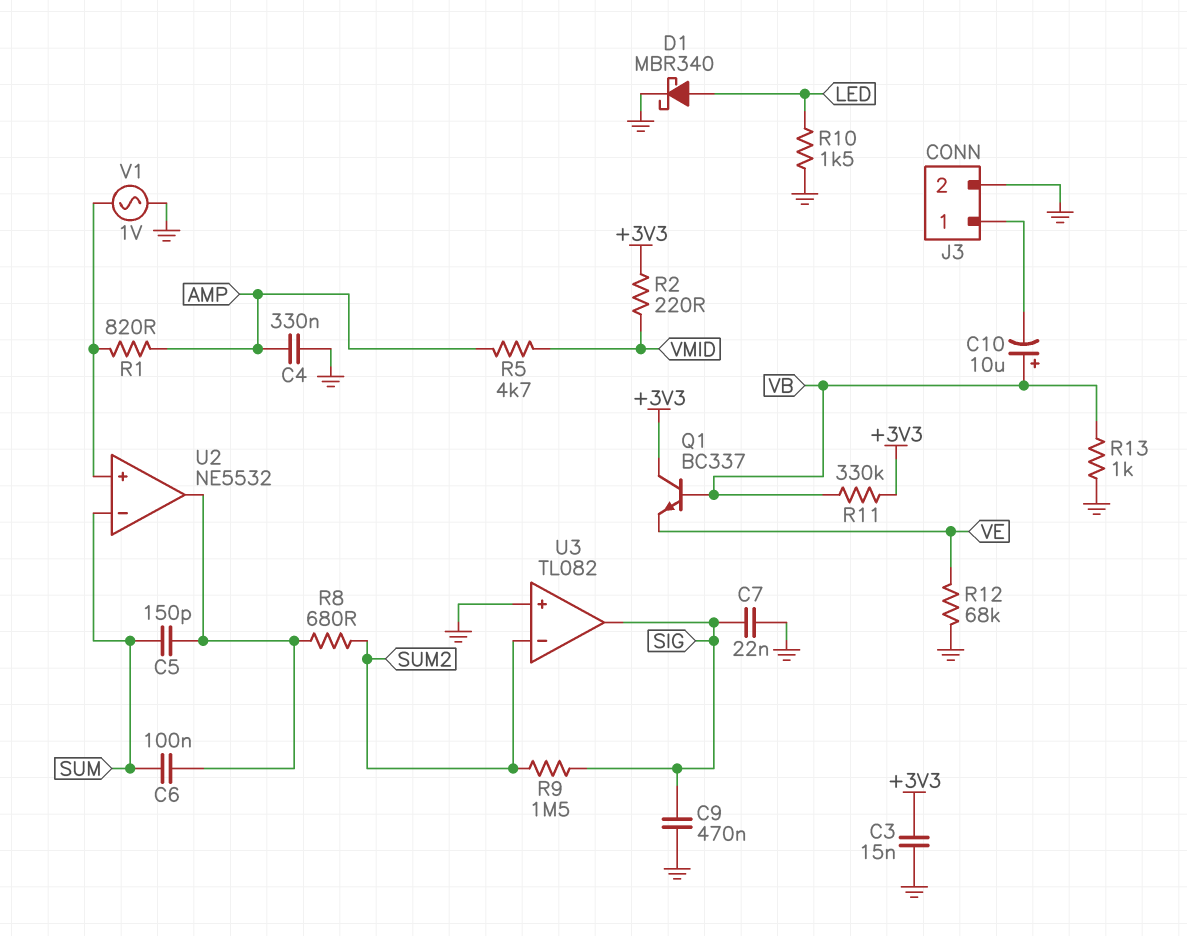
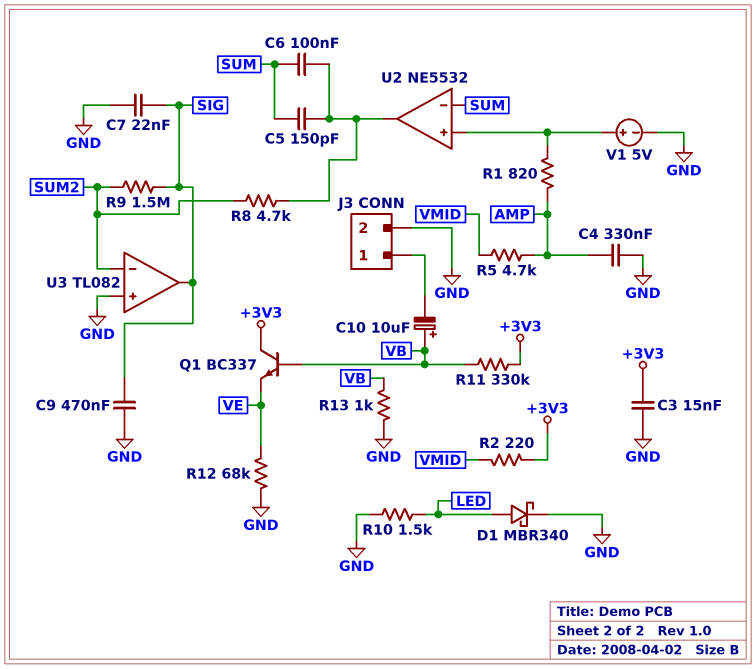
R8: 680 (SUM2, U2/out) -> 4.7k (SUM2, U2/out)
V1: AC 1V (GND, U2/in+) -> 5V (plus U2/in+, minus GND)

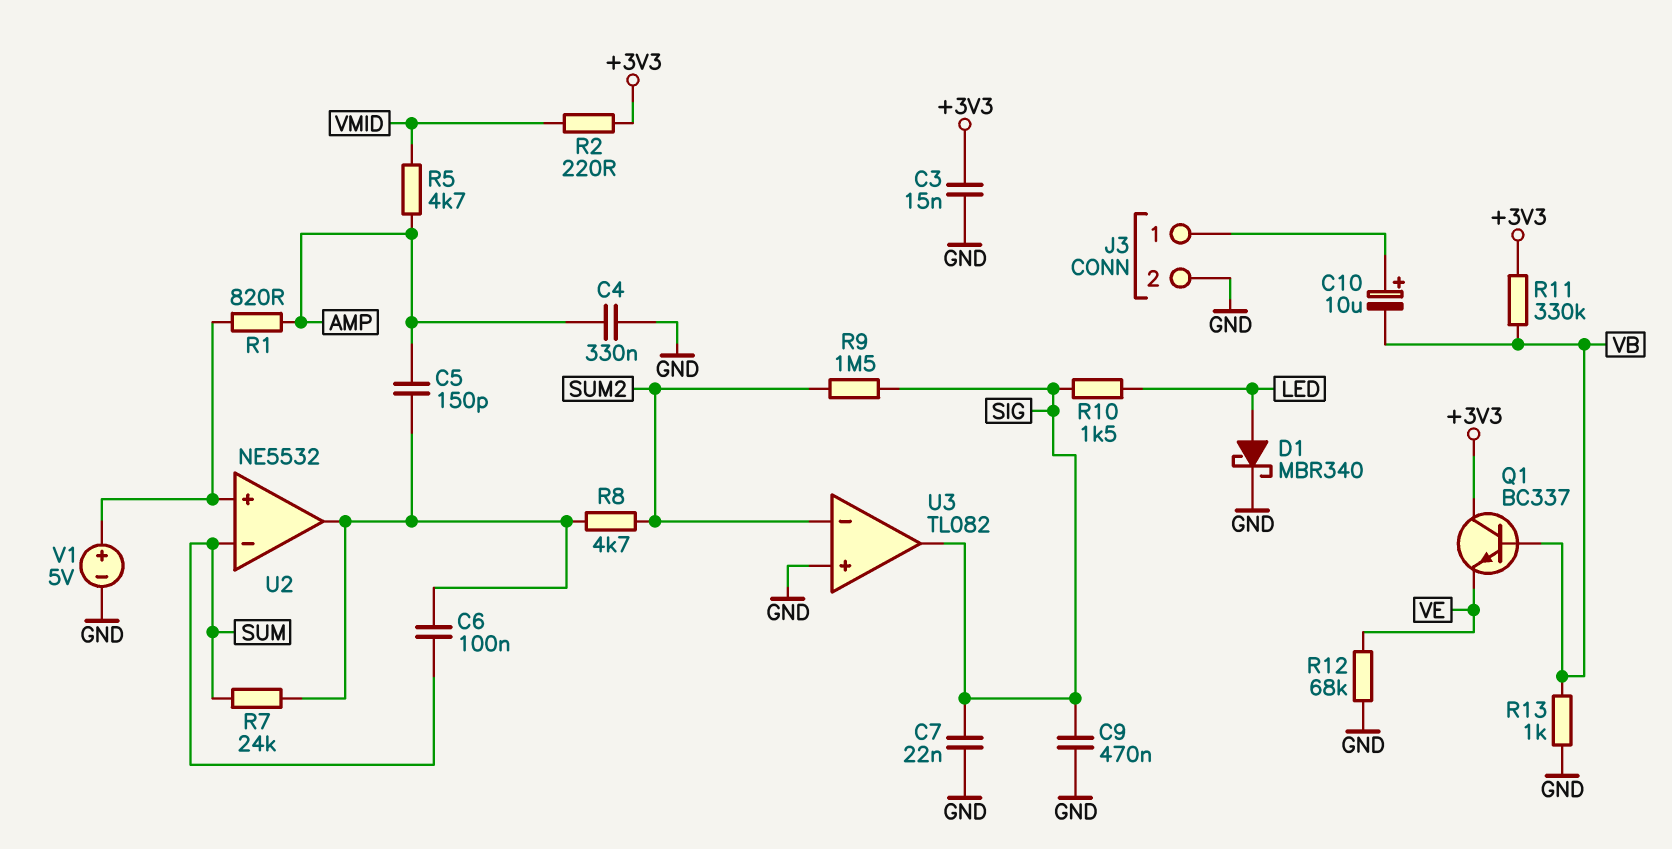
C5: 150pF (SUM, U2/out) -> 150pF (AMP, U2/out)
C10: 10uF (plus VB, minus J3/1) -> 10uF (plus J3/1, minus VB)
R7: none -> 24k (SUM, U2/out)
R10: 1.5k (GND, LED) -> 1.5k (LED, SIG)

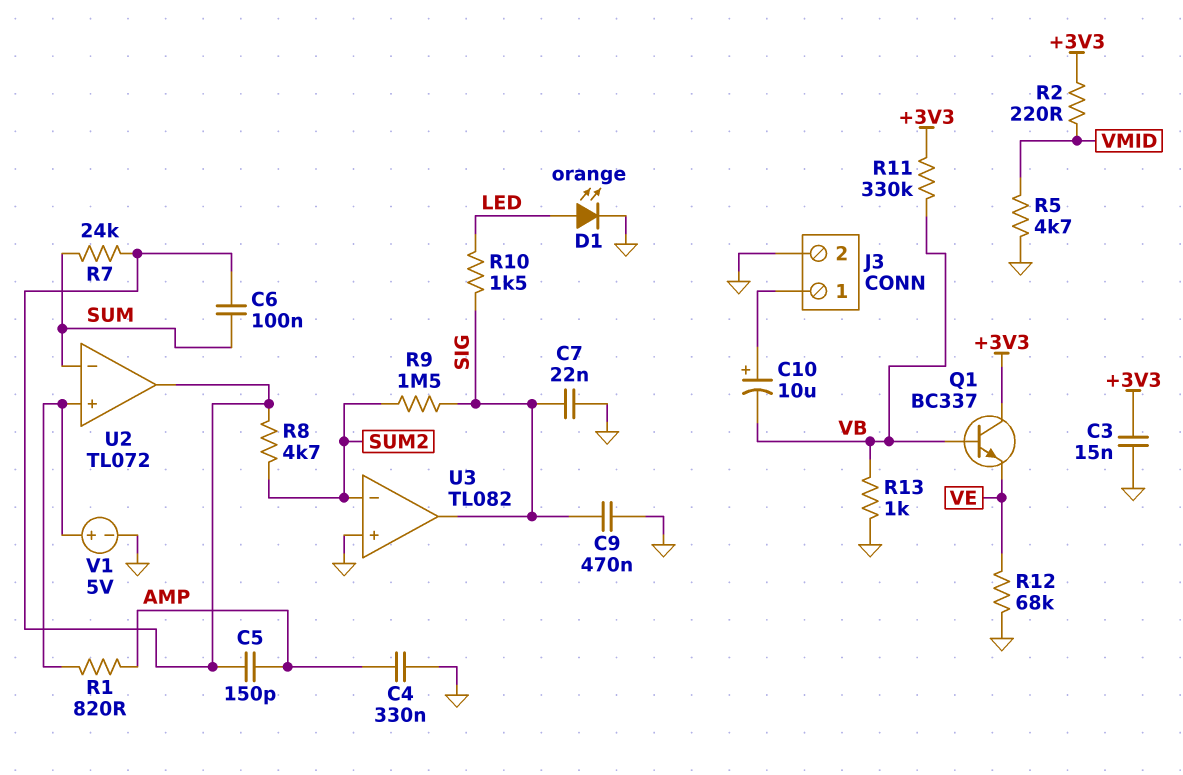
D1: schottky MBR340 (A LED, K GND) -> LED orange (A LED, K GND)
R5: 4.7k (AMP, VMID) -> 4.7k (GND, VMID)
U2: NE5532 -> TL072

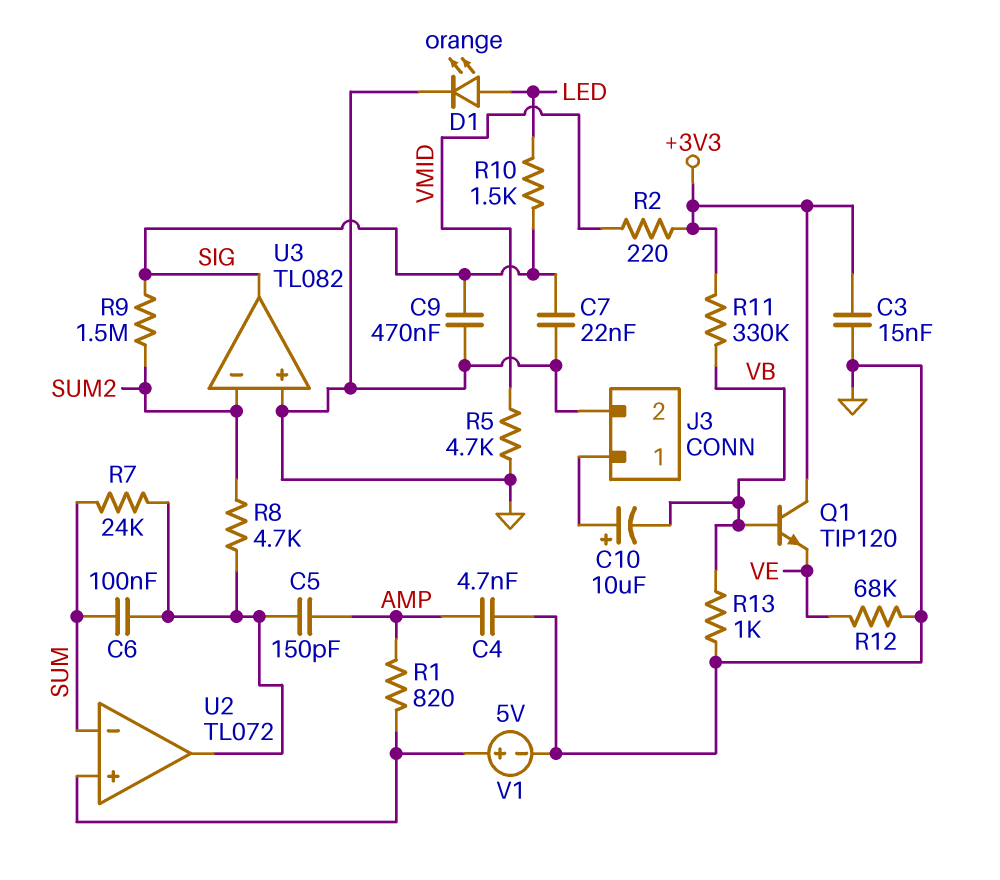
C4: 330nF (AMP, GND) -> 4.7nF (AMP, GND)
Q1: NPN BC337 (B VB, C +3V3, E VE) -> NPN TIP120 (B VB, C +3V3, E VE)

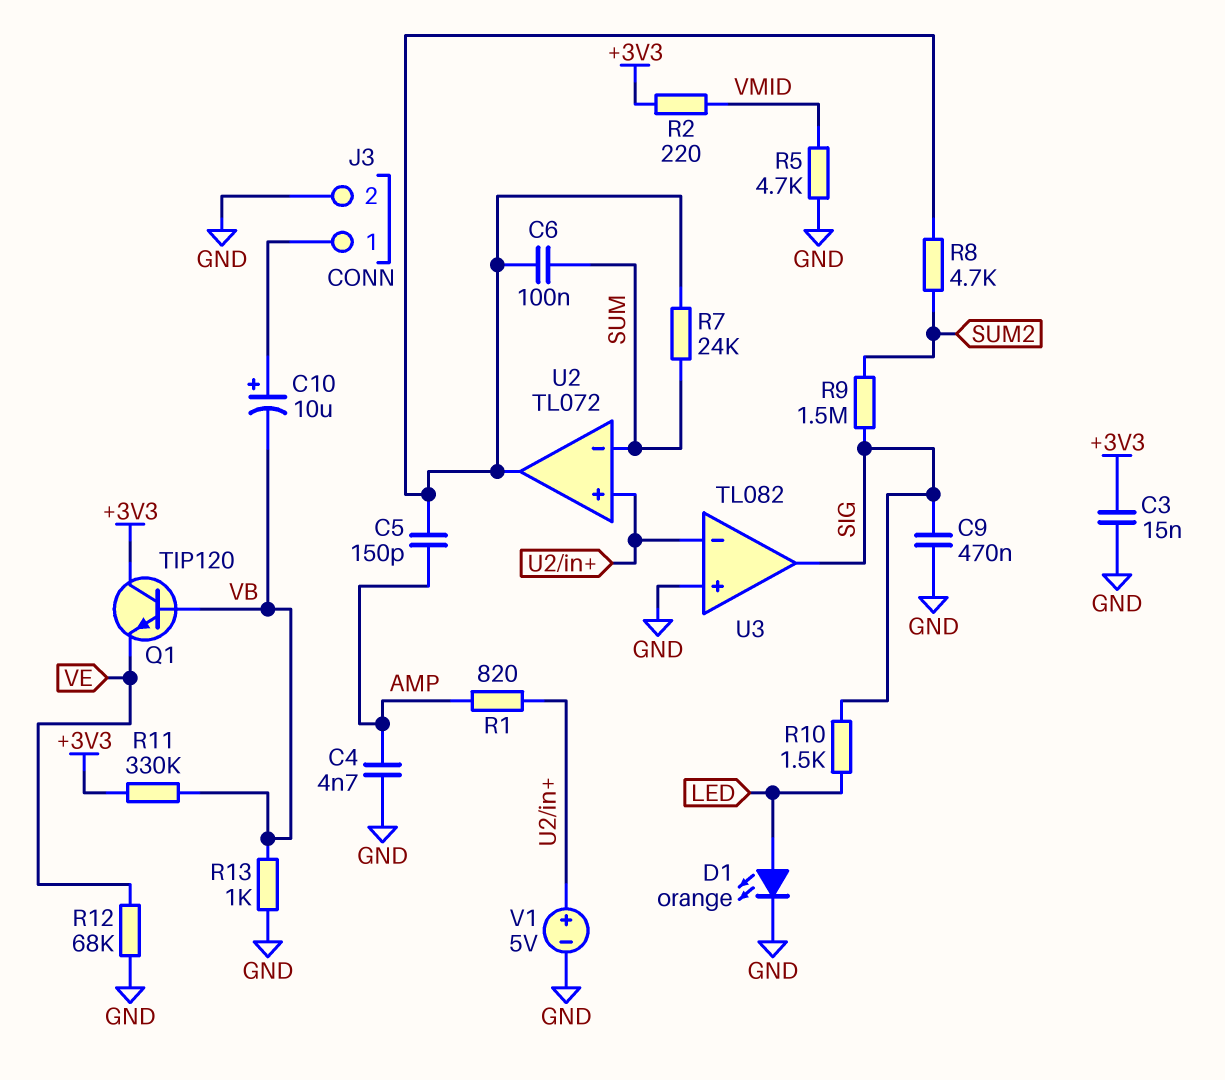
C7: 22nF (GND, SIG) -> none
U3 pin in-: SUM2 -> U2/in+

